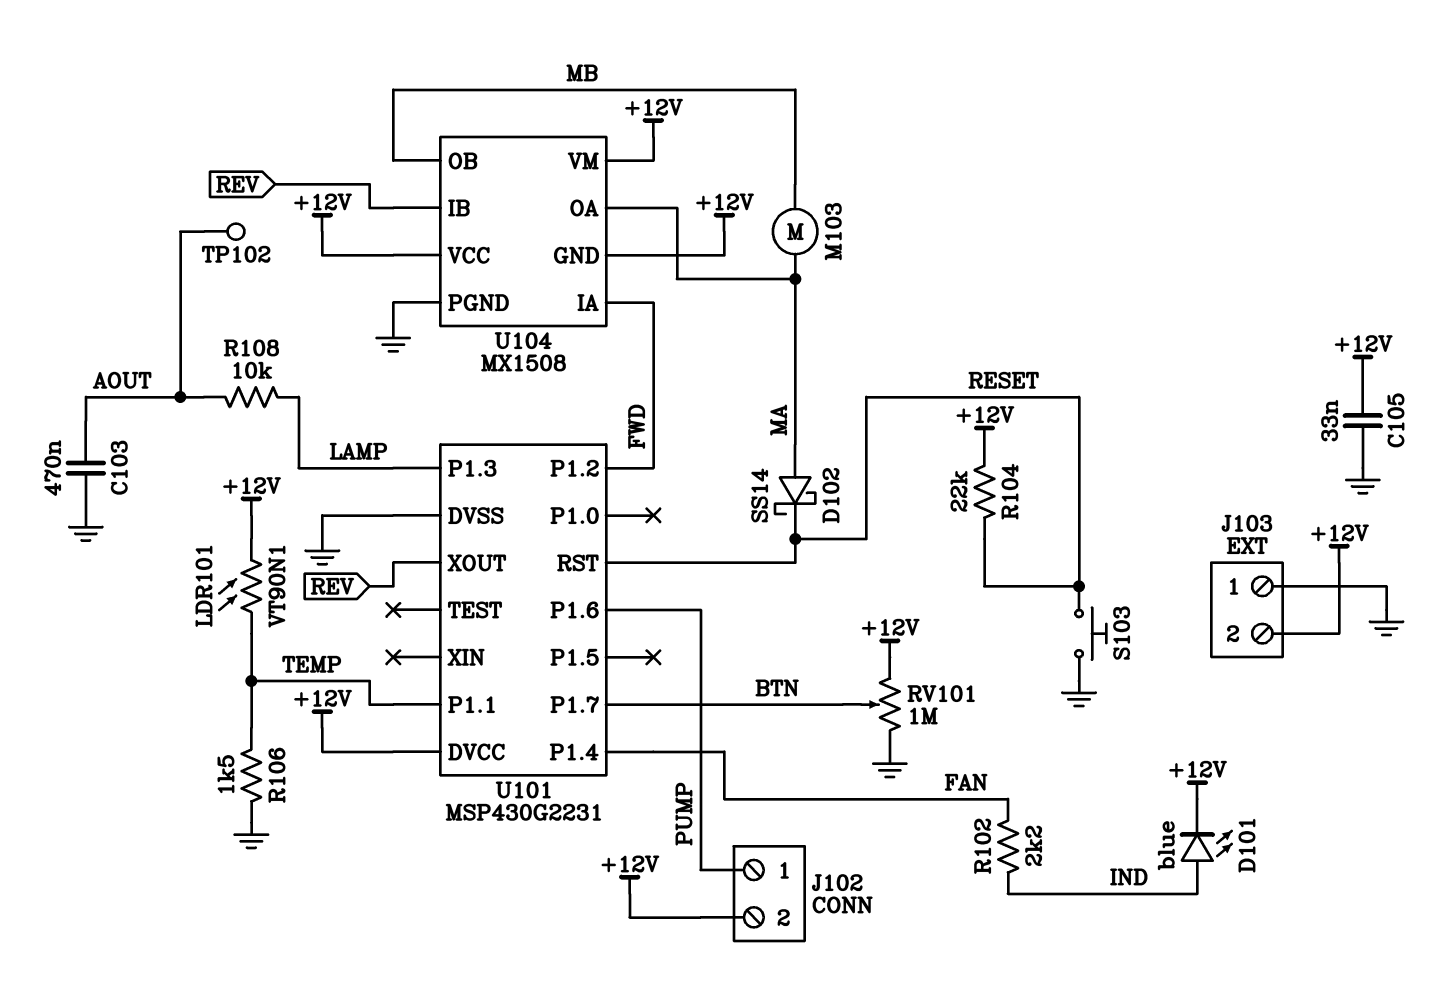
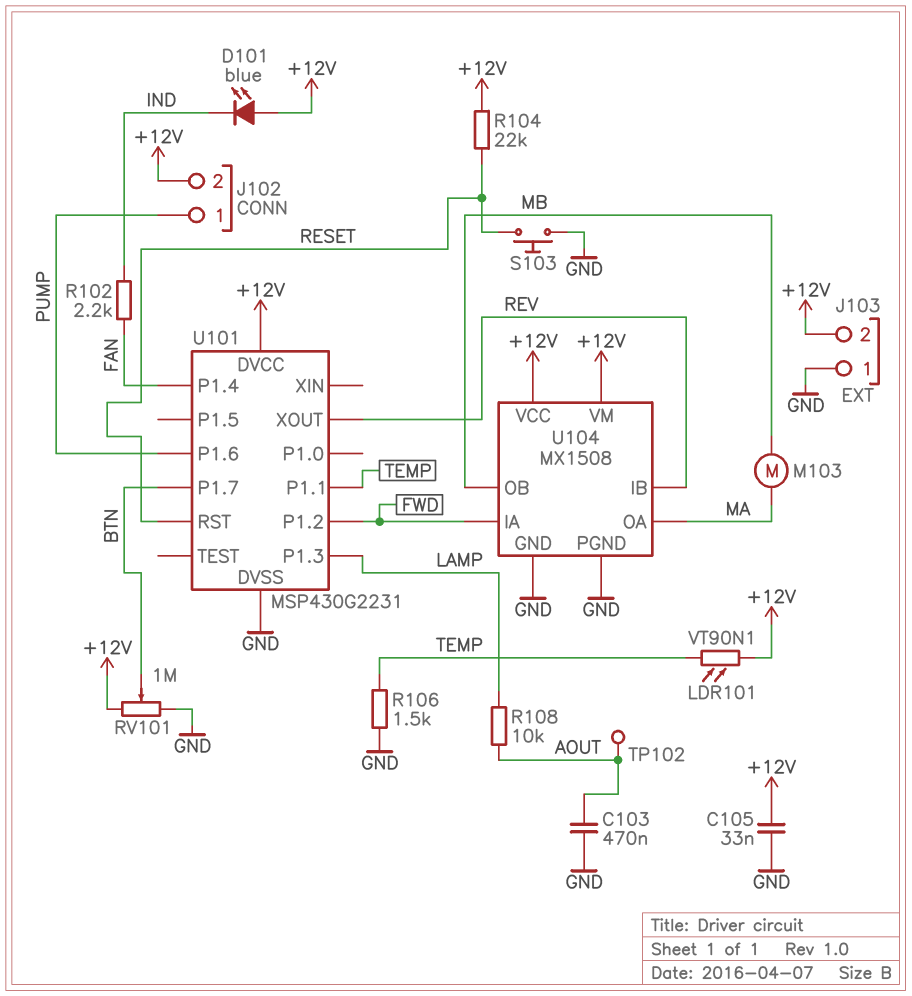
D101: LED blue (A IND, K +12V) -> LED blue (A +12V, K IND)
D102: schottky SS14 (A MA, K RESET) -> none
U104 pin GND: +12V -> GND

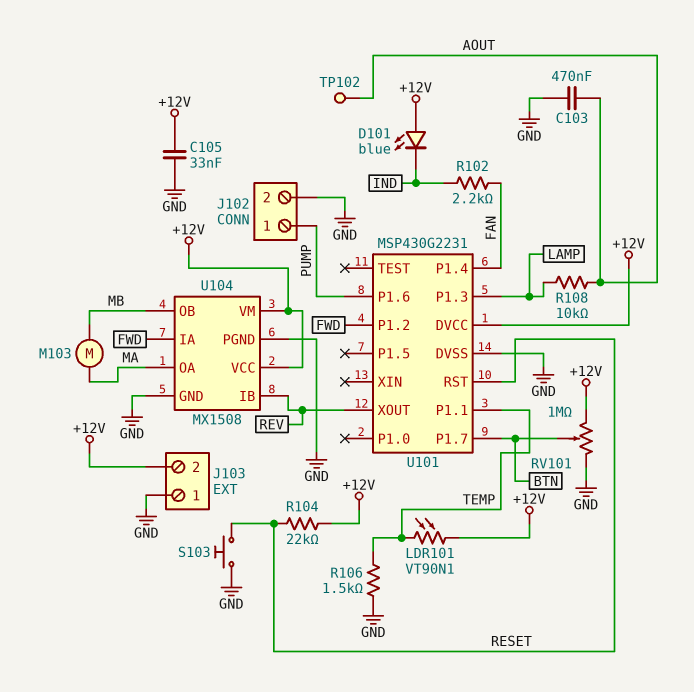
J102 pin 2: +12V -> GND

